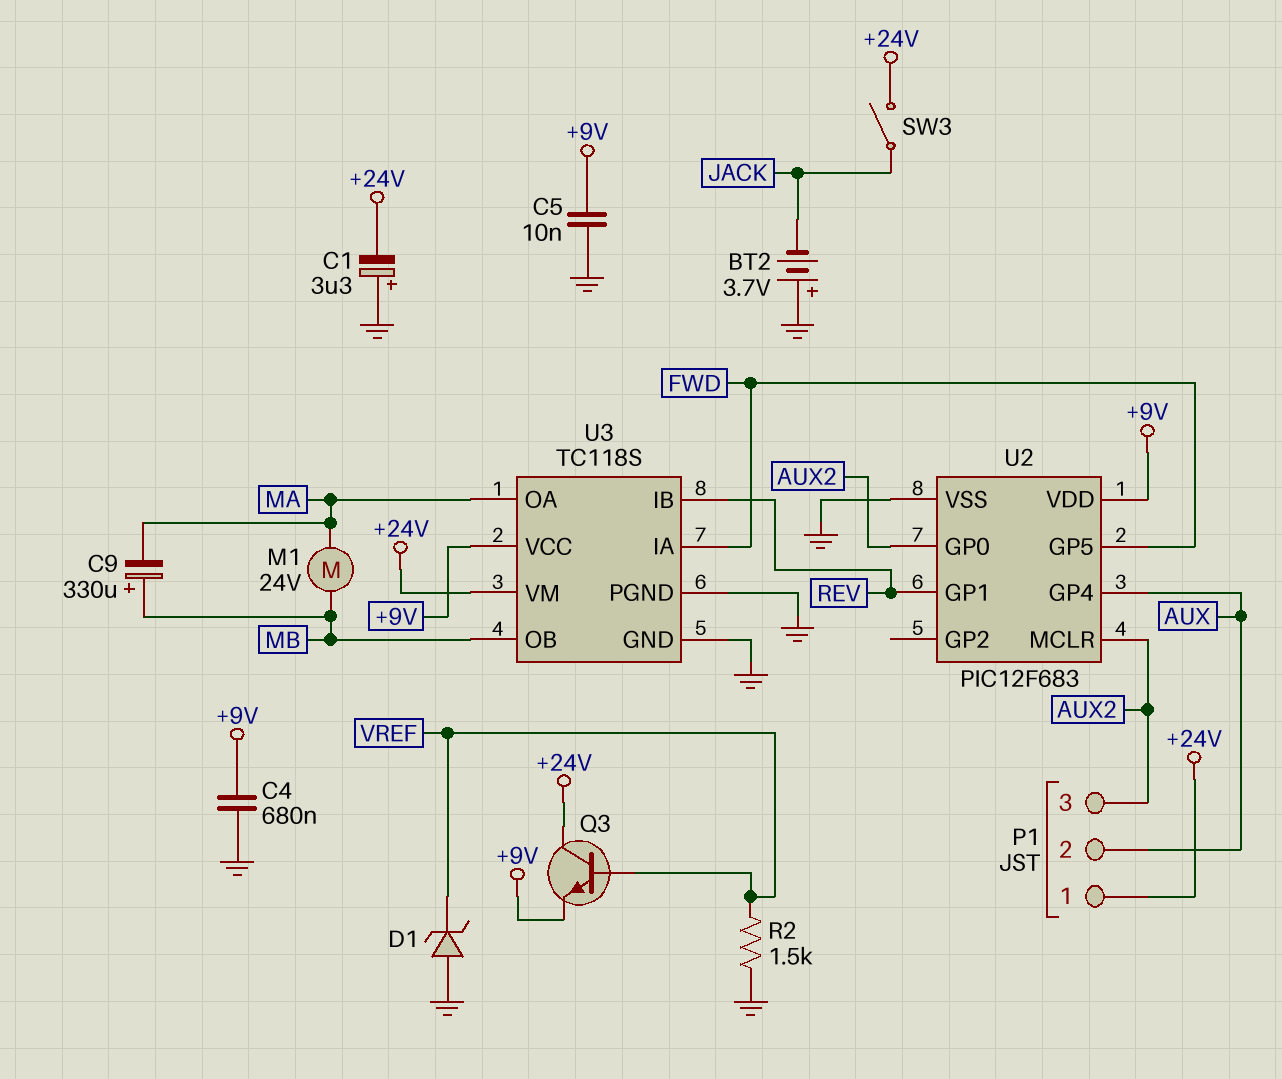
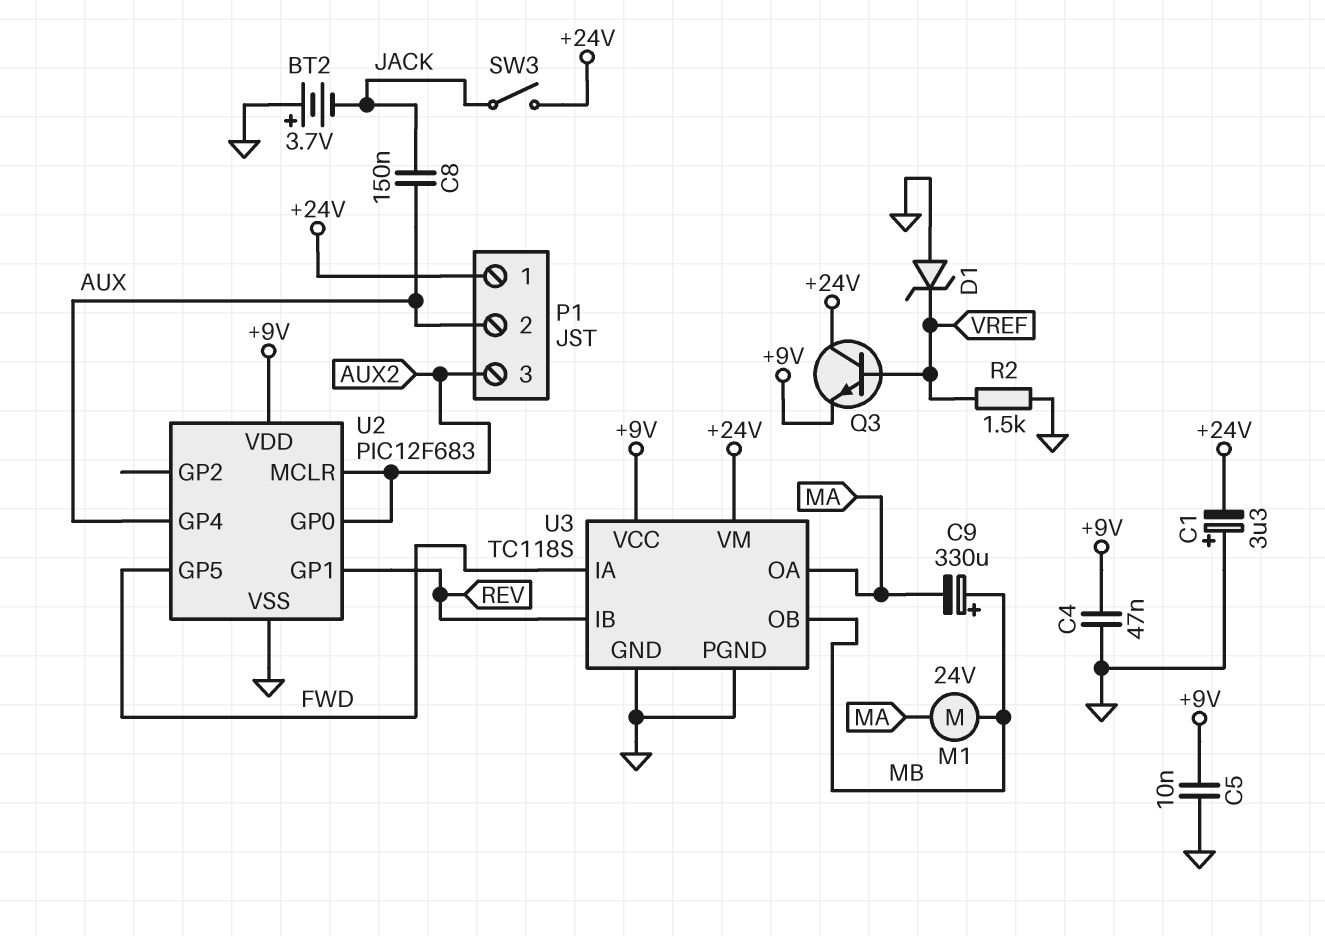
C4: 680nF (+9V, GND) -> 47nF (+9V, GND)
C8: none -> 150nF (AUX, JACK)

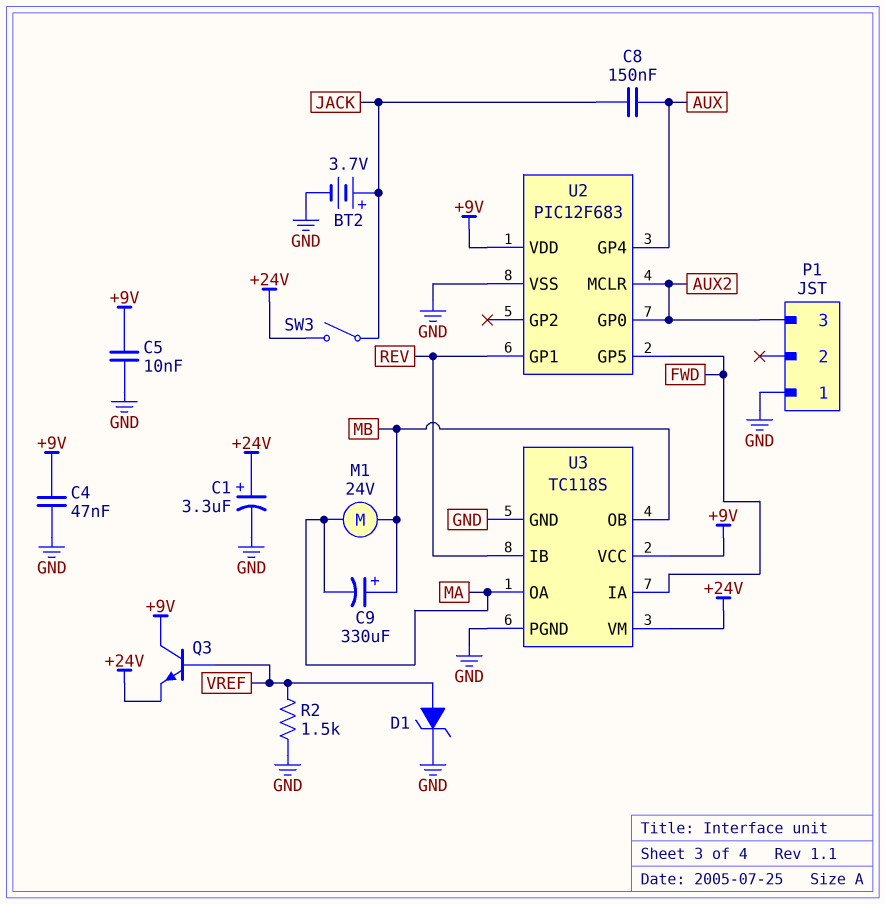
BT2: 3.7V (plus GND, minus JACK) -> 3.7V (plus JACK, minus GND)
C1: 3.3uF (plus GND, minus +24V) -> 3.3uF (plus +24V, minus GND)
D1: zener (A GND, K VREF) -> zener (A VREF, K GND)
P1 pin 1: +24V -> GND
P1 pin 2: AUX -> none
Q3: NPN (B VREF, C +24V, E +9V) -> NPN (B VREF, C +9V, E +24V)

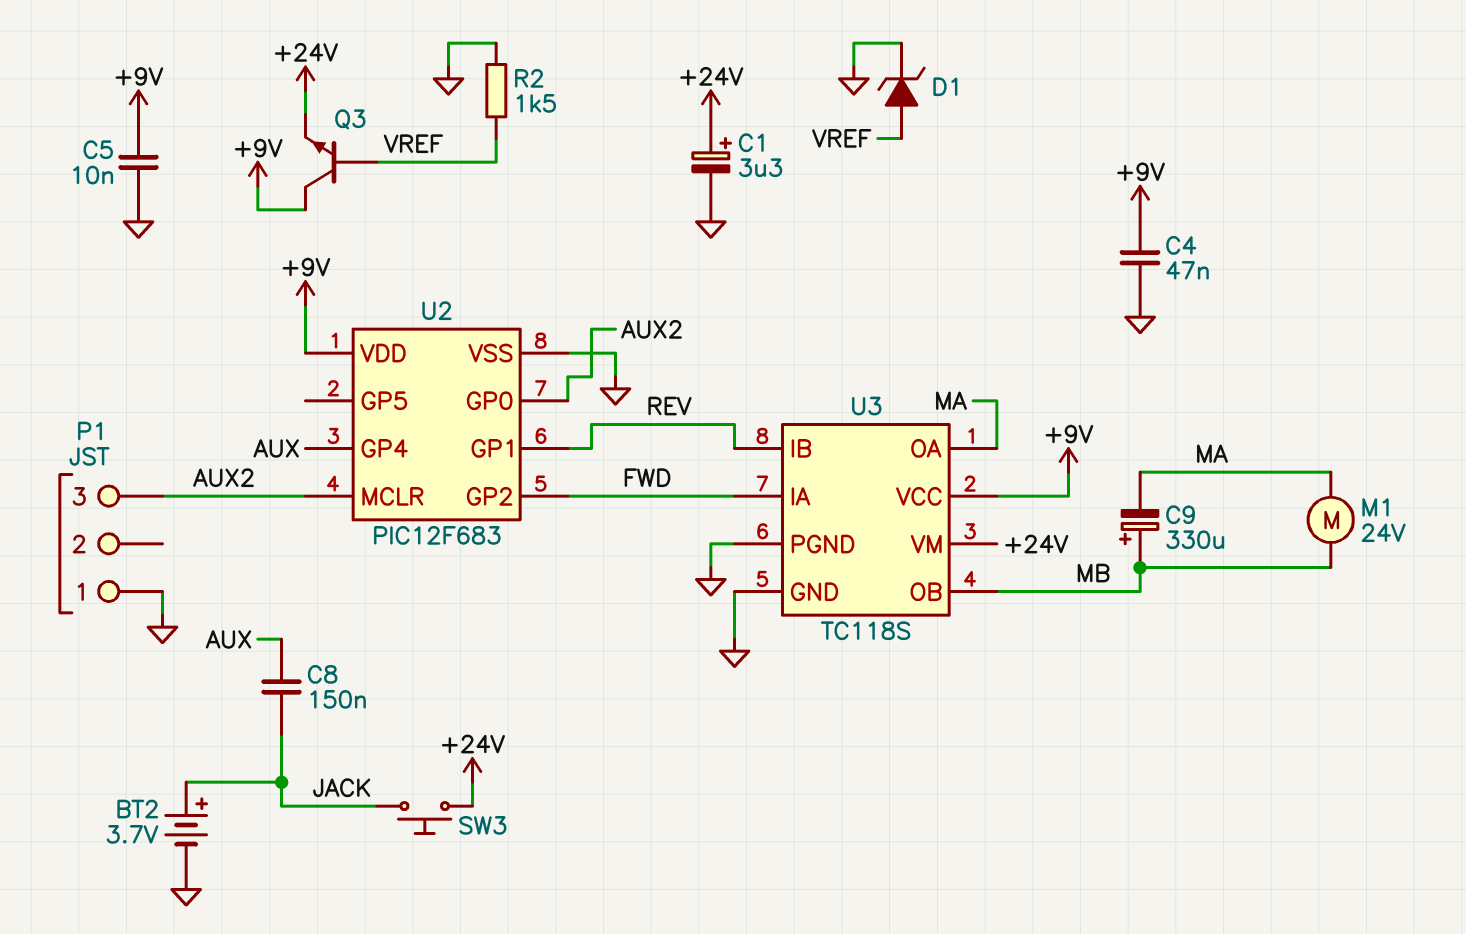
SW3: switch (+24V, JACK) -> button (+24V, JACK)
U2 pin GP2: none -> FWD
U2 pin GP5: FWD -> none

